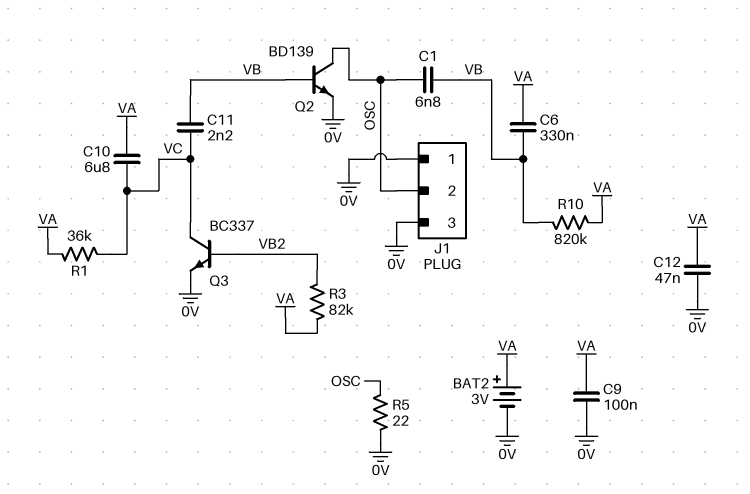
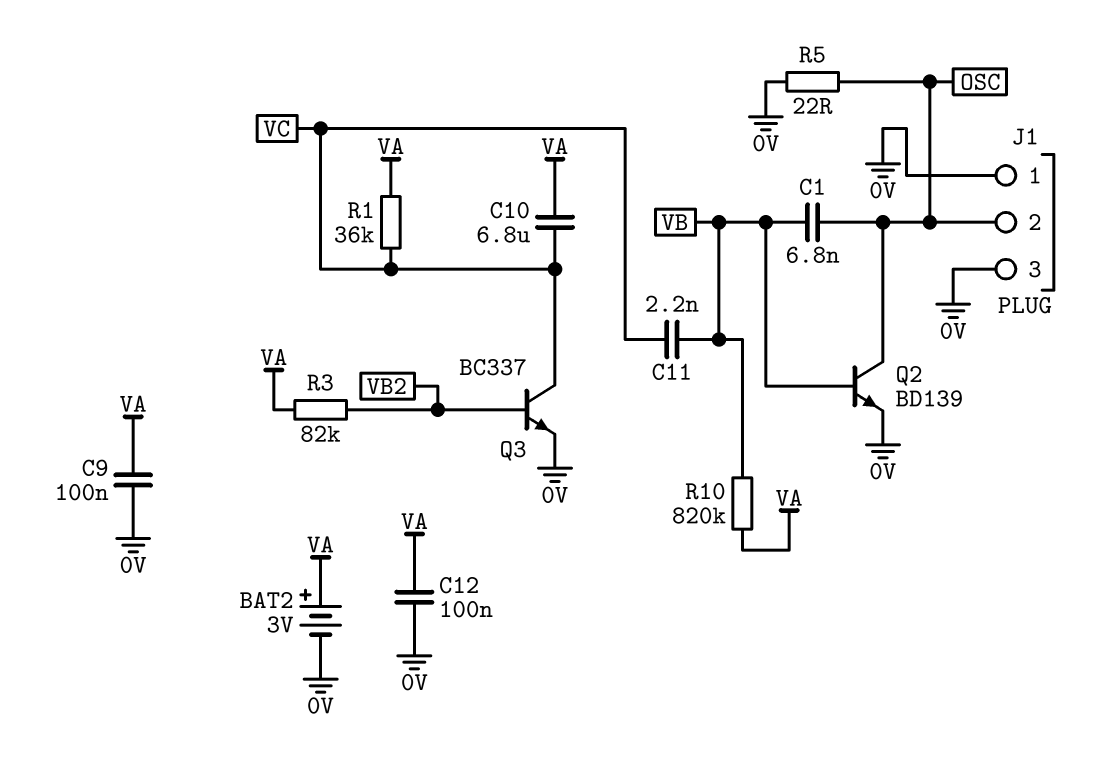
C6: 330nF (VA, VB) -> none
C12: 47nF (0V, VA) -> 100nF (0V, VA)

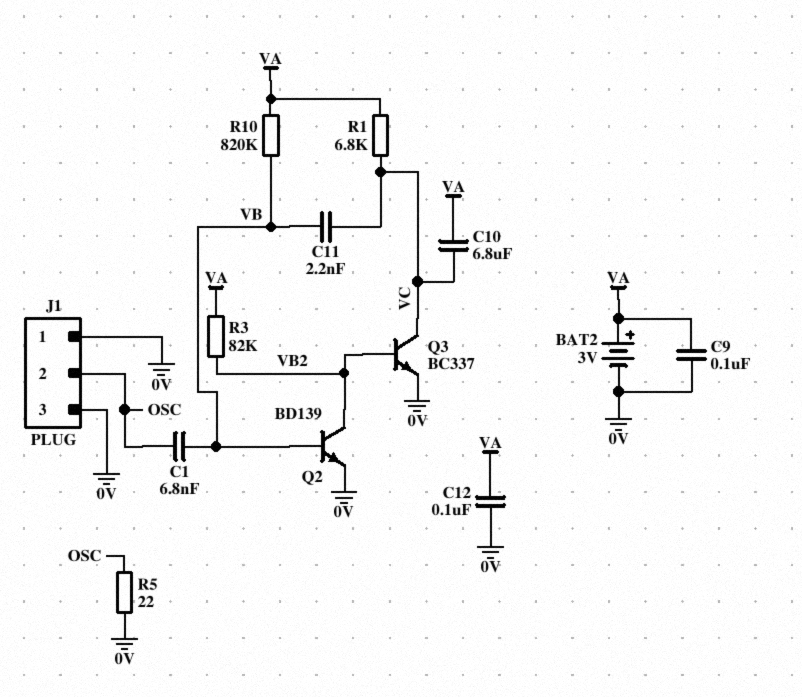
Q2: NPN BD139 (B VB, C OSC, E 0V) -> NPN BD139 (B VB, C VB2, E 0V)
R1: 36k (VA, VC) -> 6.8k (VA, VC)

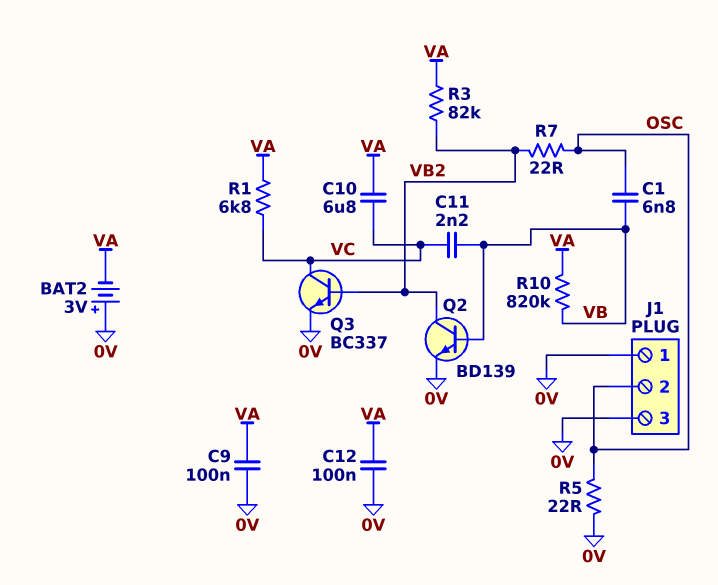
BAT2: 3V (plus VA, minus 0V) -> 3V (plus 0V, minus VA)
R7: none -> 22 (OSC, VB2)

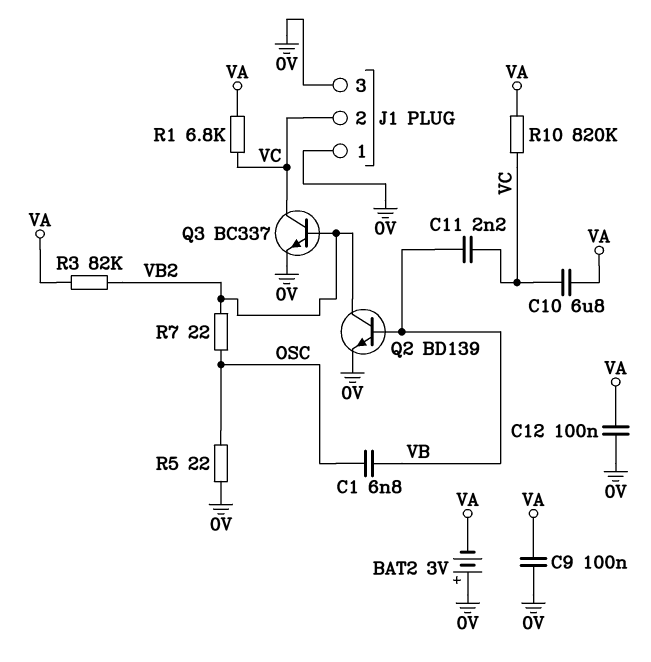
J1 pin 2: OSC -> VC
R10: 820k (VA, VB) -> 820k (VA, VC)

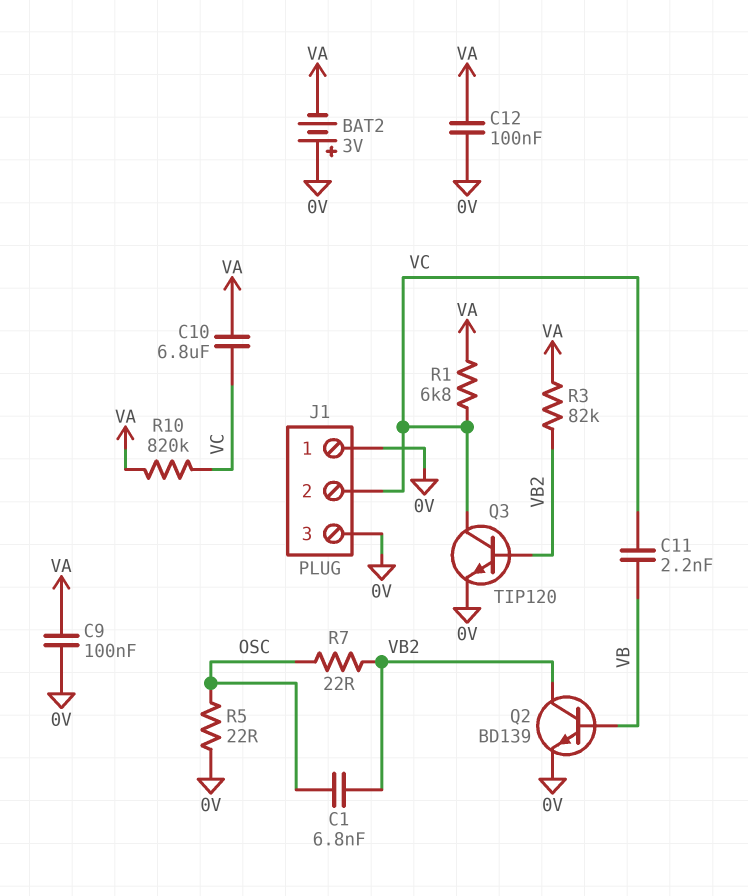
C1: 6.8nF (OSC, VB) -> 6.8nF (OSC, VB2)
Q3: NPN BC337 (B VB2, C VC, E 0V) -> NPN TIP120 (B VB2, C VC, E 0V)

